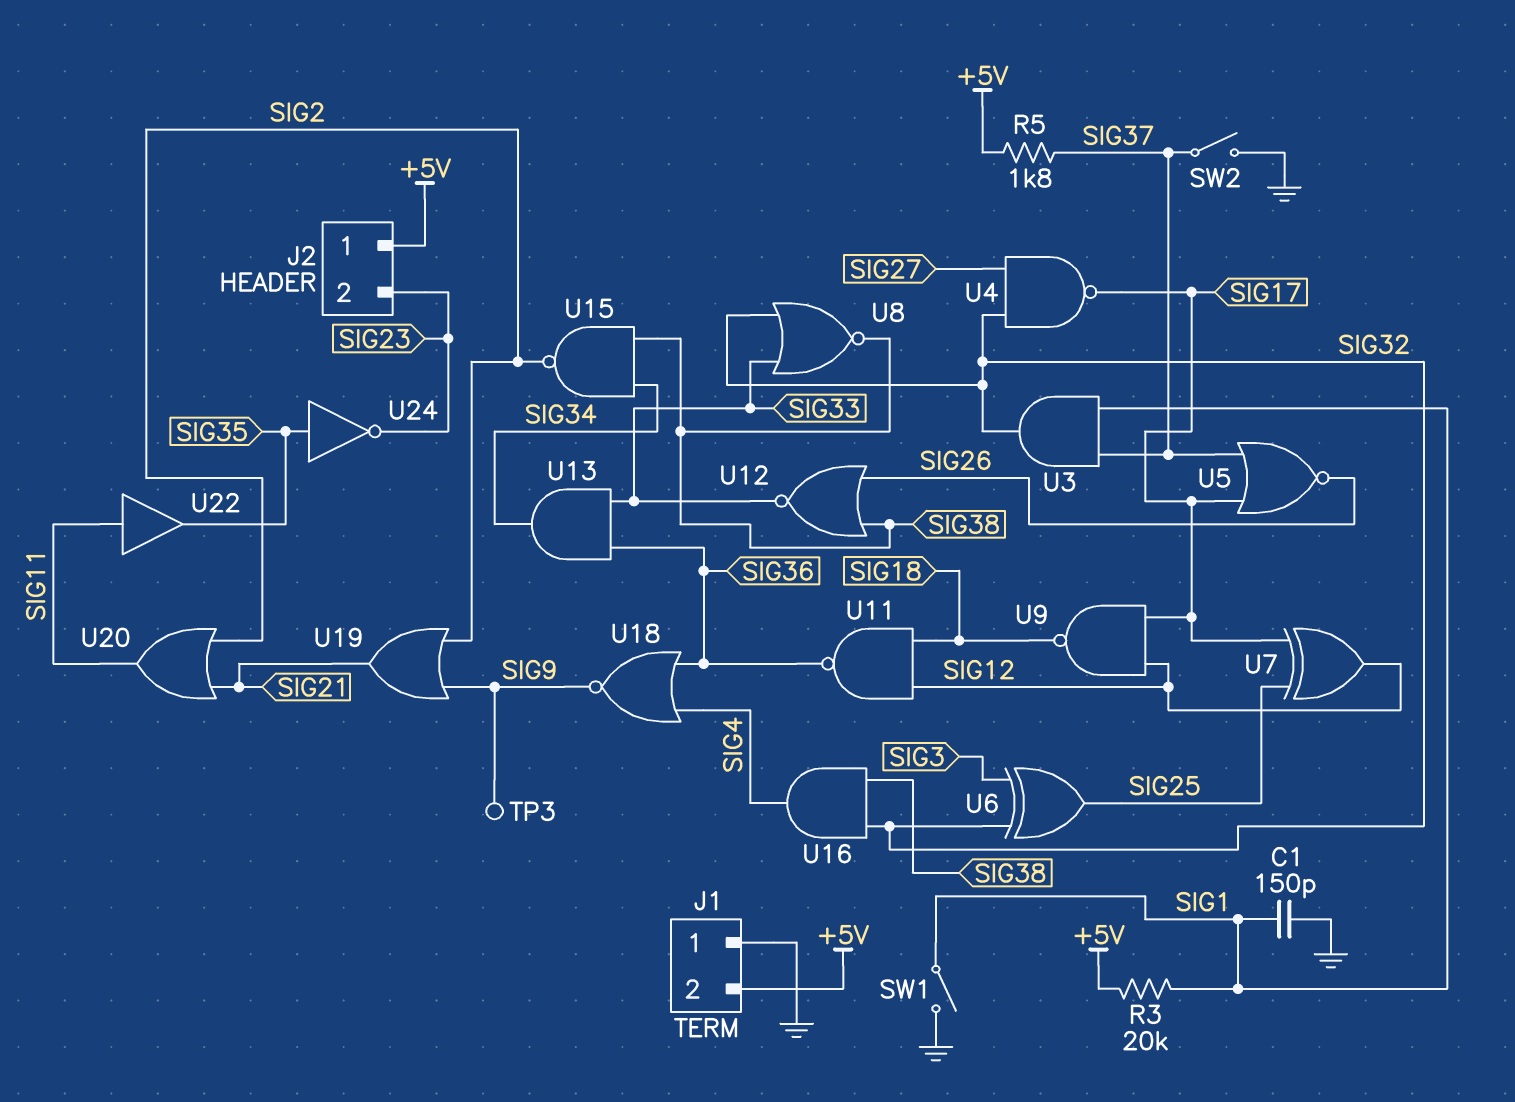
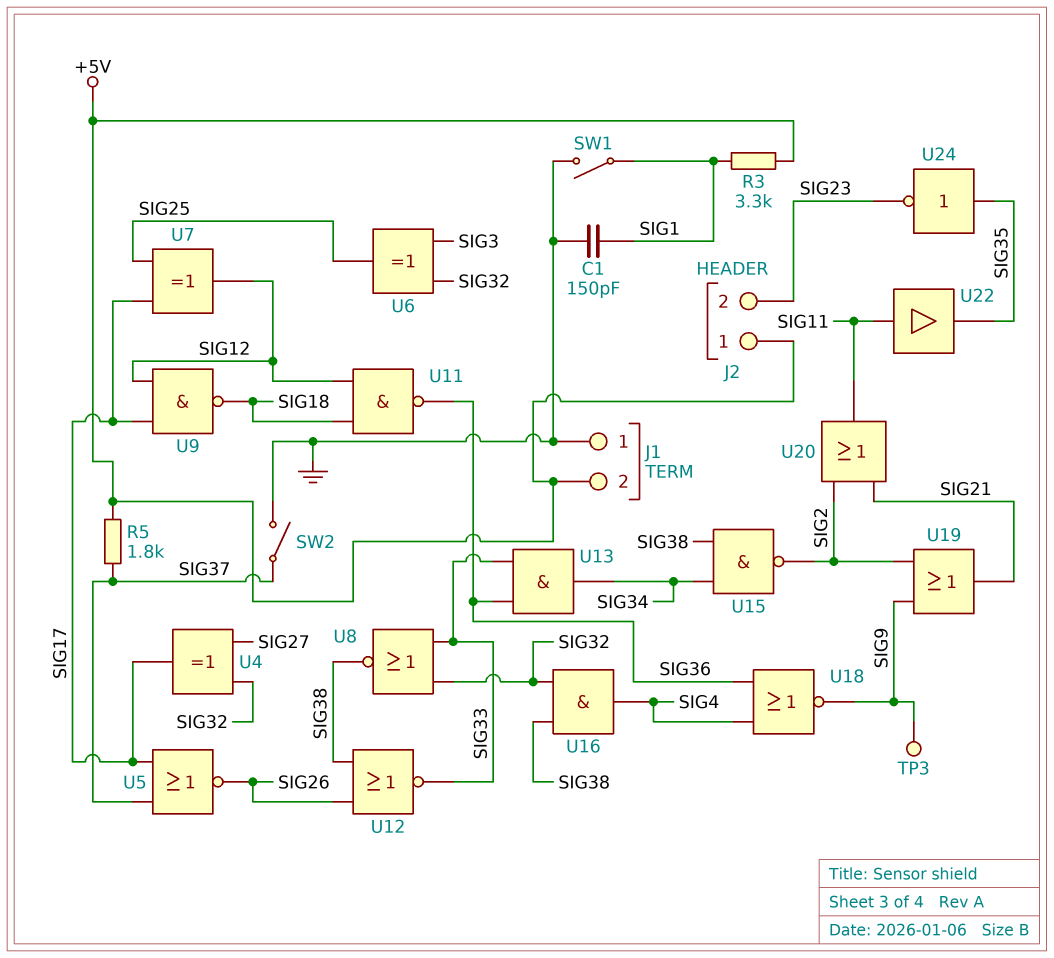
R3: 20k (+5V, SIG1) -> 3.3k (+5V, SIG1)
U3: AND (in SIG1, in SIG37, out SIG32) -> none
U4: NAND (in SIG27, in SIG32, out SIG17) -> XOR (in SIG27, in SIG32, out SIG17)

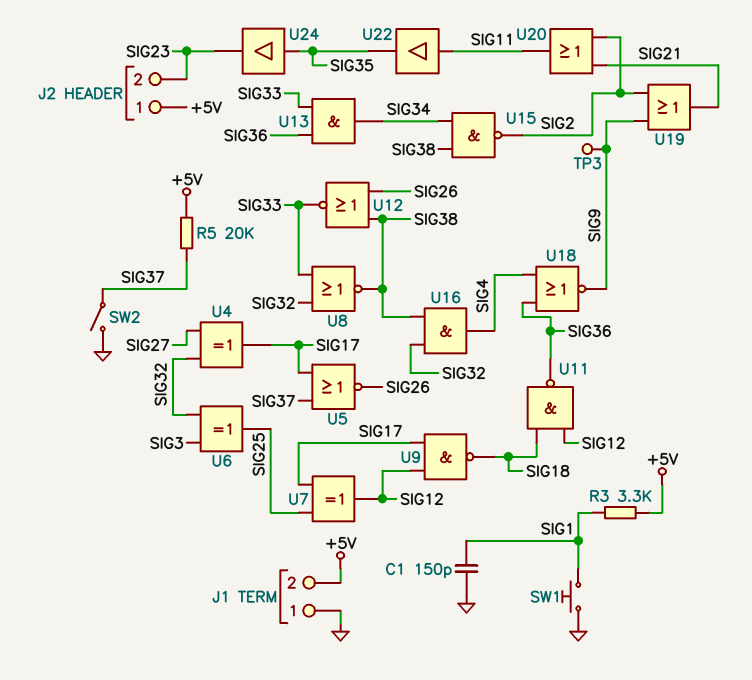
R5: 1.8k (+5V, SIG37) -> 20k (+5V, SIG37)
SW1: switch (GND, SIG1) -> button (GND, SIG1)
U24: NOT (in SIG35, out SIG23) -> buffer (in SIG35, out SIG23)

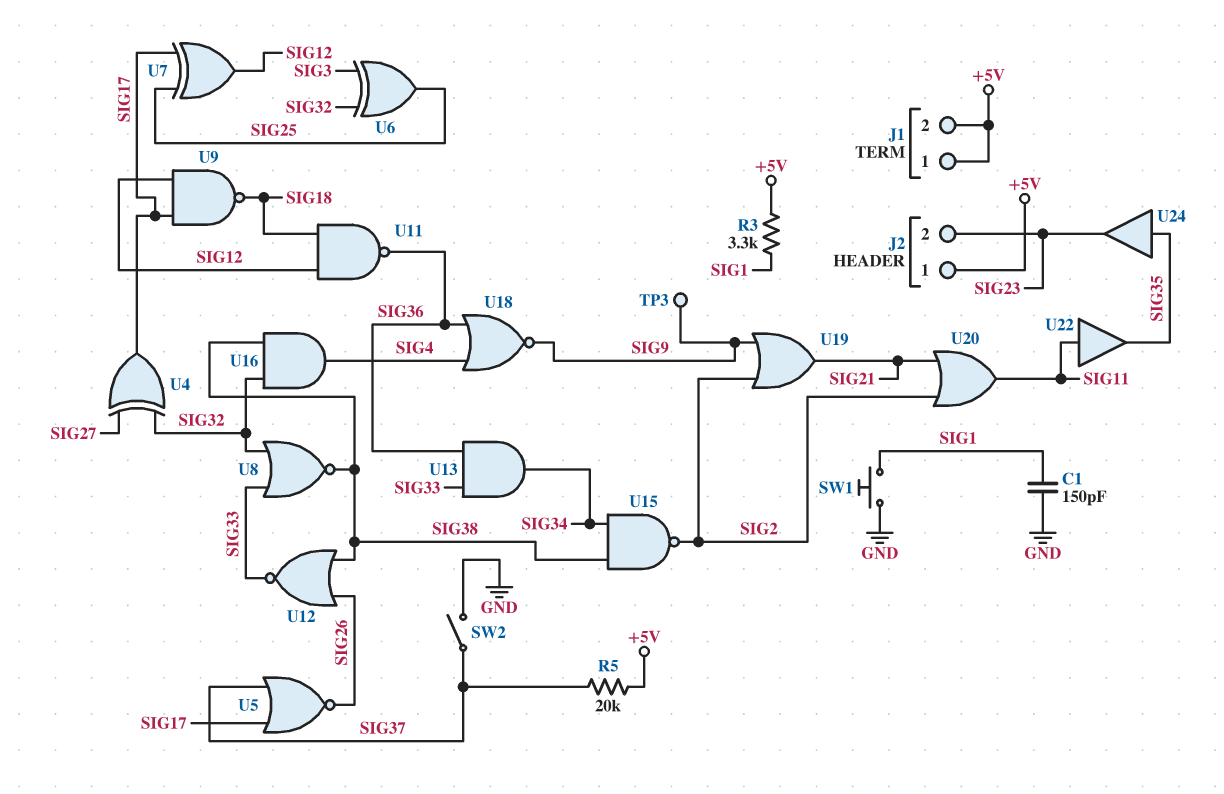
J1 pin 1: GND -> +5V

